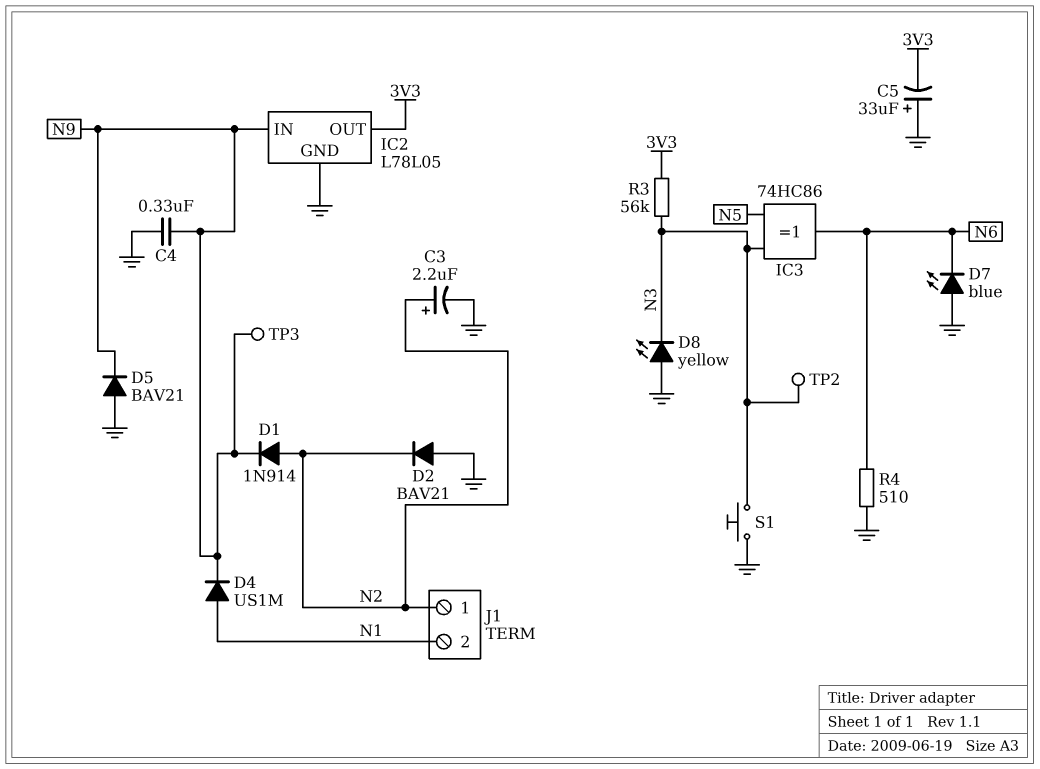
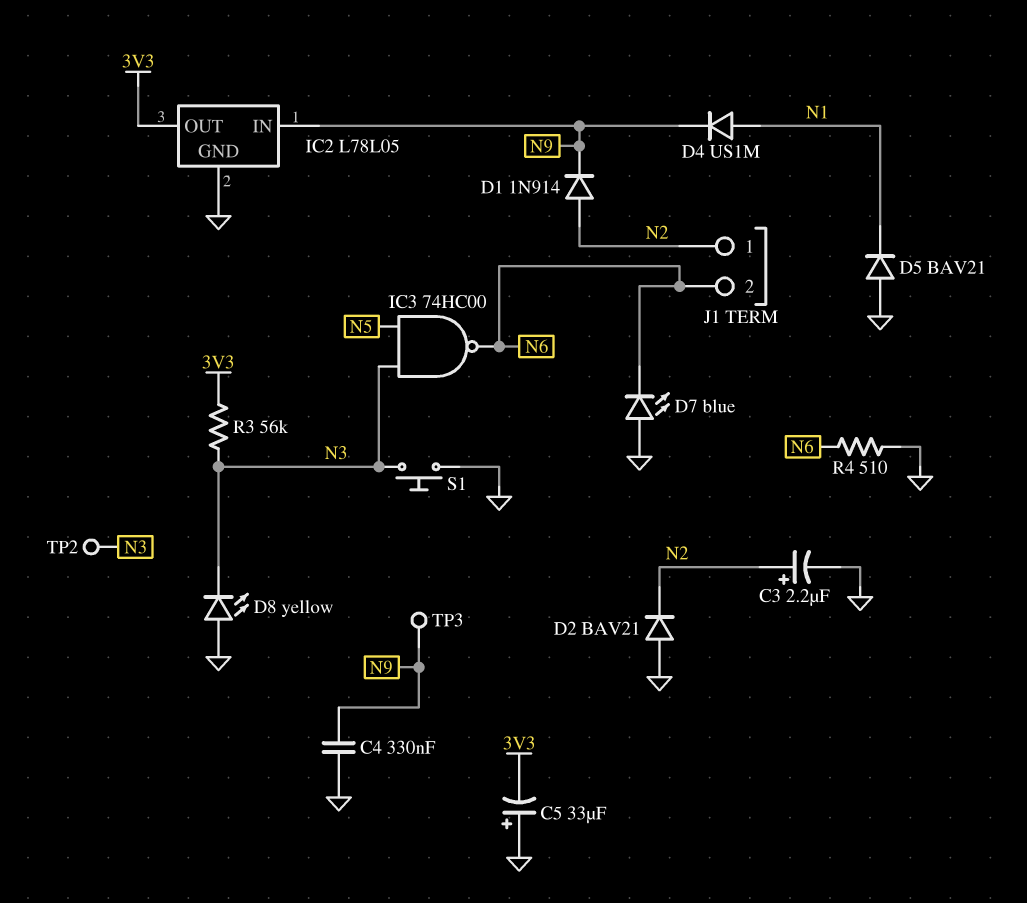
D5: diode BAV21 (A GND, K N9) -> diode BAV21 (A GND, K N1)
IC3: XOR 74HC86 (in N3, in N5, out N6) -> NAND 74HC00 (in N3, in N5, out N6)
J1 pin 2: N1 -> N6

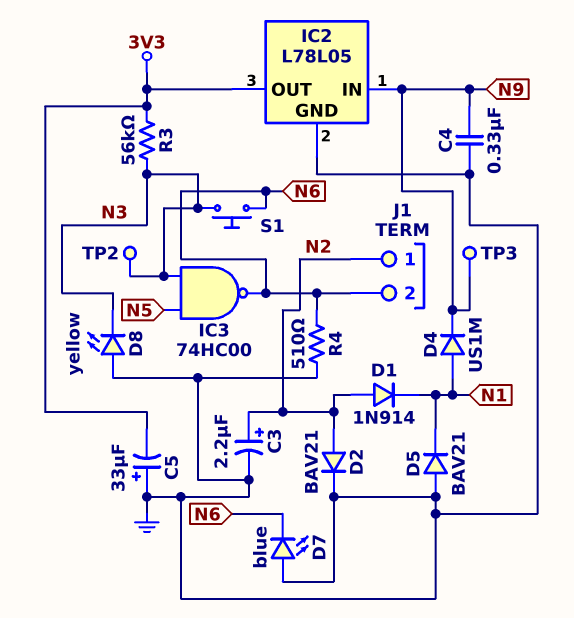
D1: diode 1N914 (A N2, K N9) -> diode 1N914 (A N2, K N1)
D2: diode BAV21 (A GND, K N2) -> diode BAV21 (A N2, K GND)
S1: button (GND, N3) -> button (N3, N6)

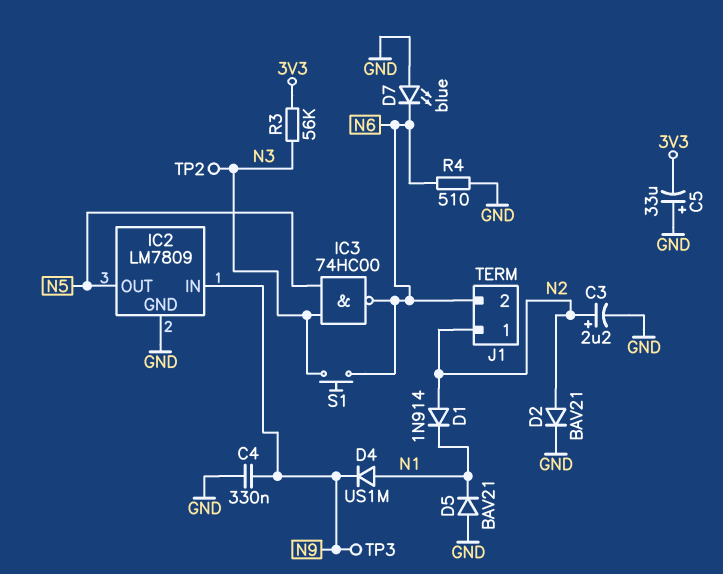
D8: LED yellow (A GND, K N3) -> none
IC2: L78L05 -> LM7809
IC2 pin OUT: 3V3 -> N5

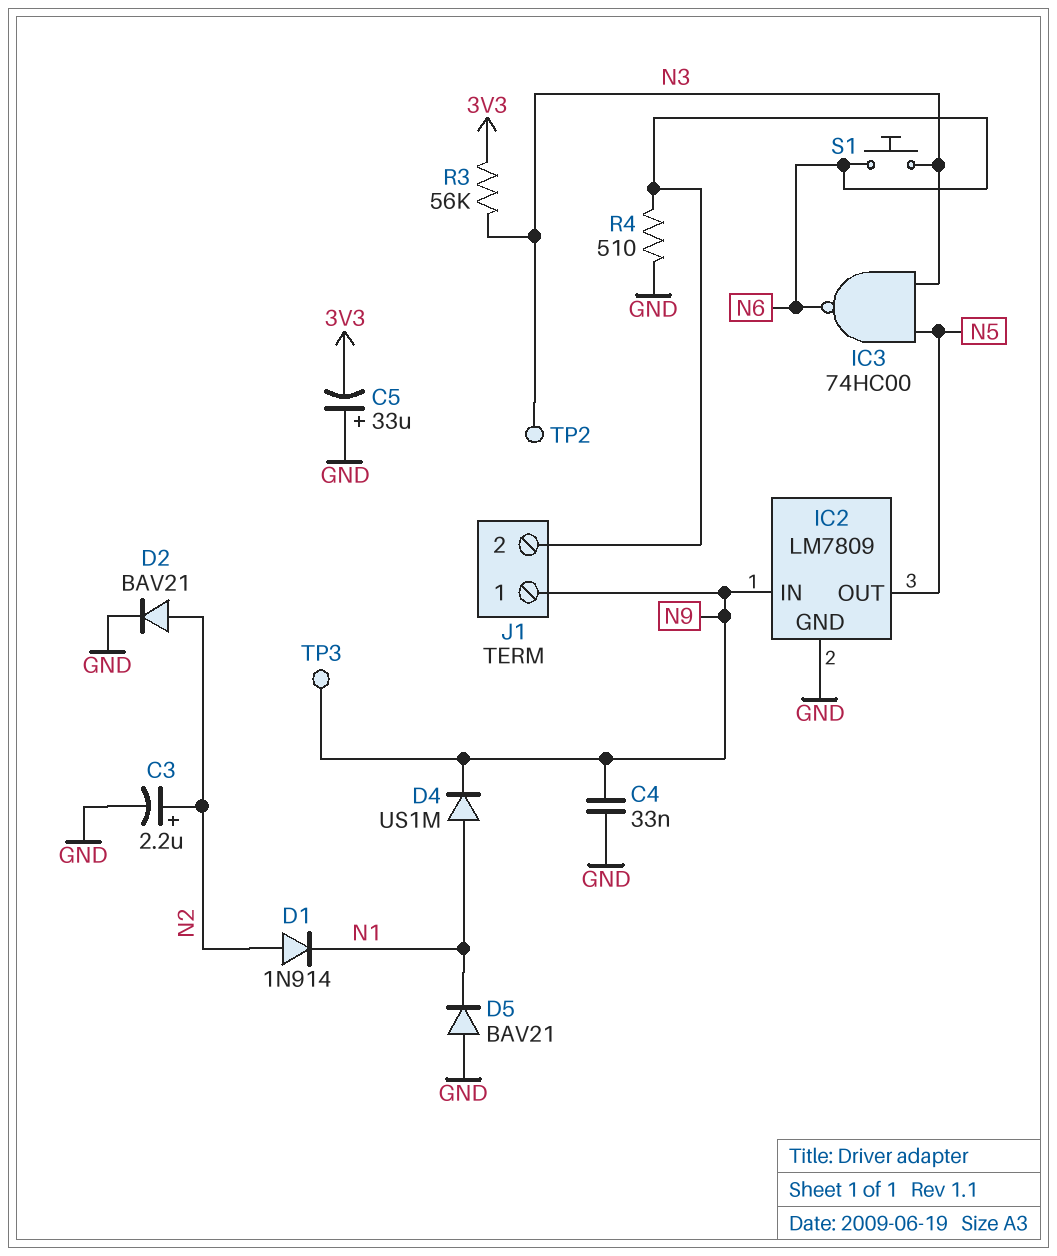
C4: 330nF (GND, N9) -> 33nF (GND, N9)
D7: LED blue (A GND, K N6) -> none
J1 pin 1: N2 -> N9

